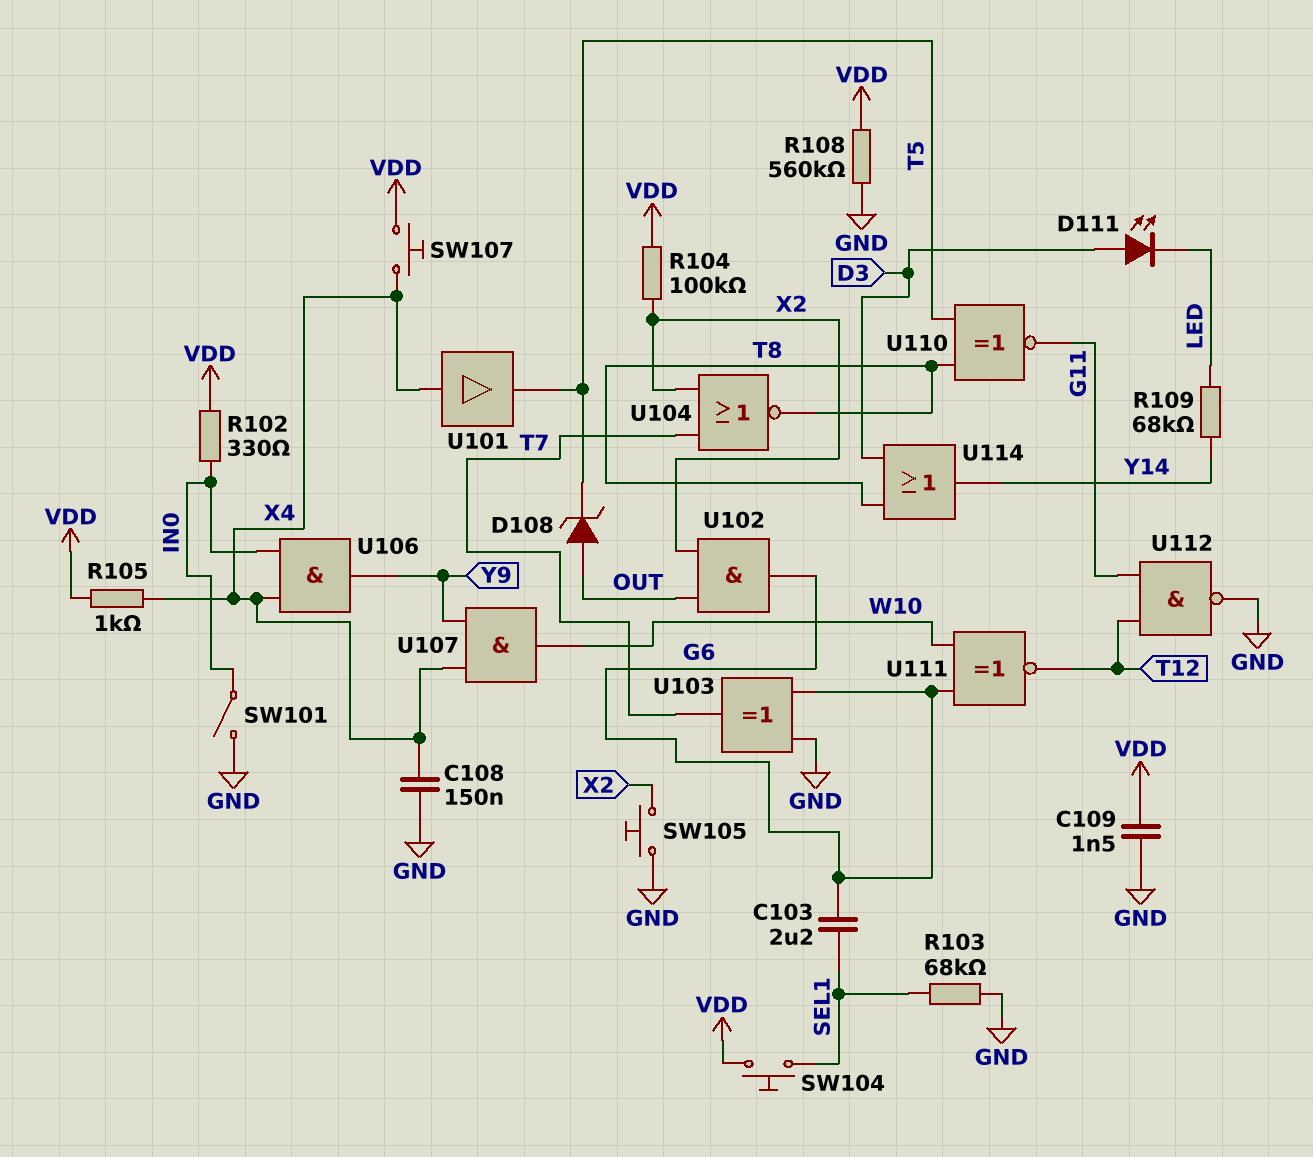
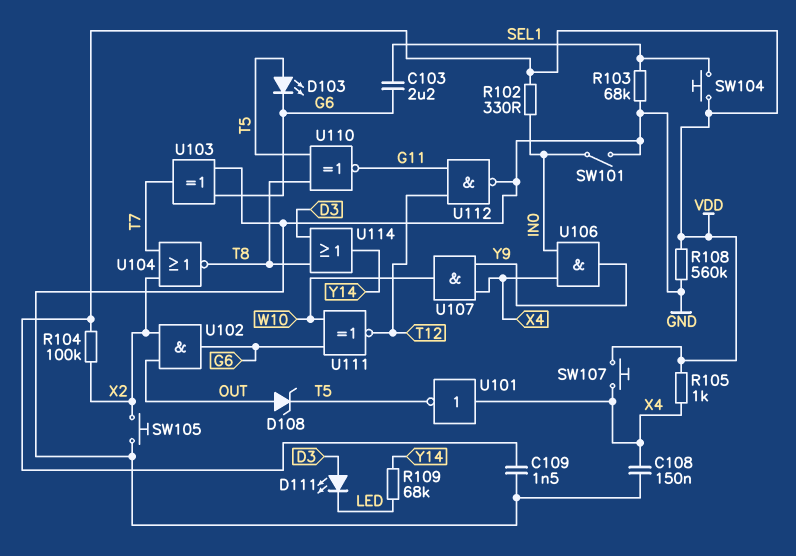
D103: none -> LED (A T5, K G6)
U101: buffer (in X4, out T5) -> NOT (in X4, out T5)

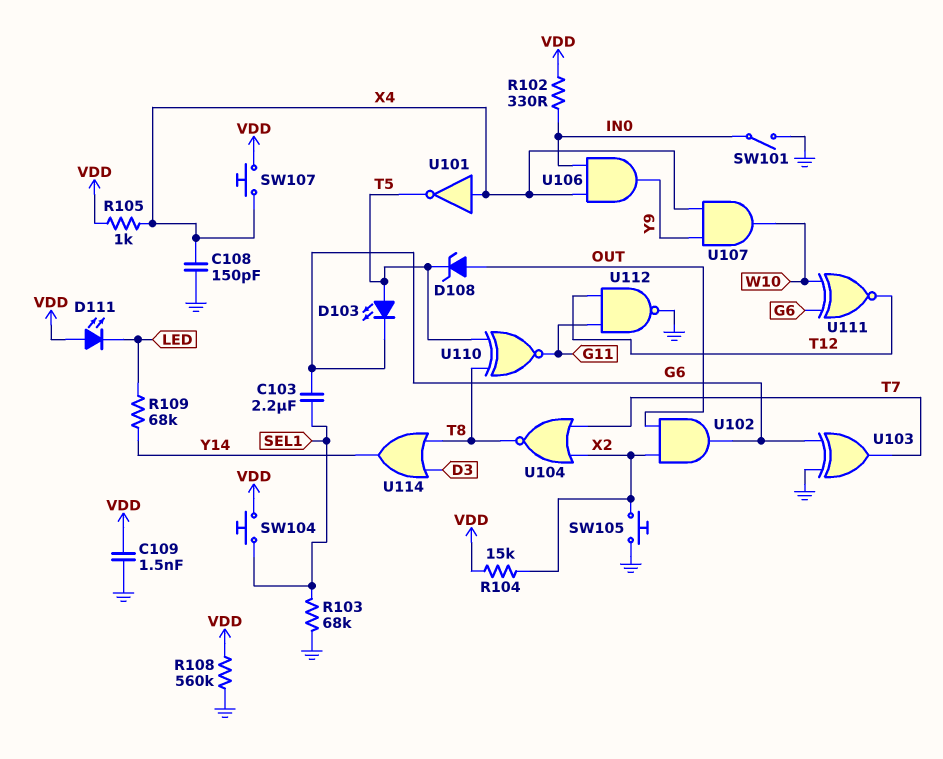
C108: 150nF (GND, X4) -> 150pF (GND, X4)
D111: LED (A D3, K LED) -> LED (A VDD, K LED)
R104: 100k (VDD, X2) -> 15k (VDD, X2)

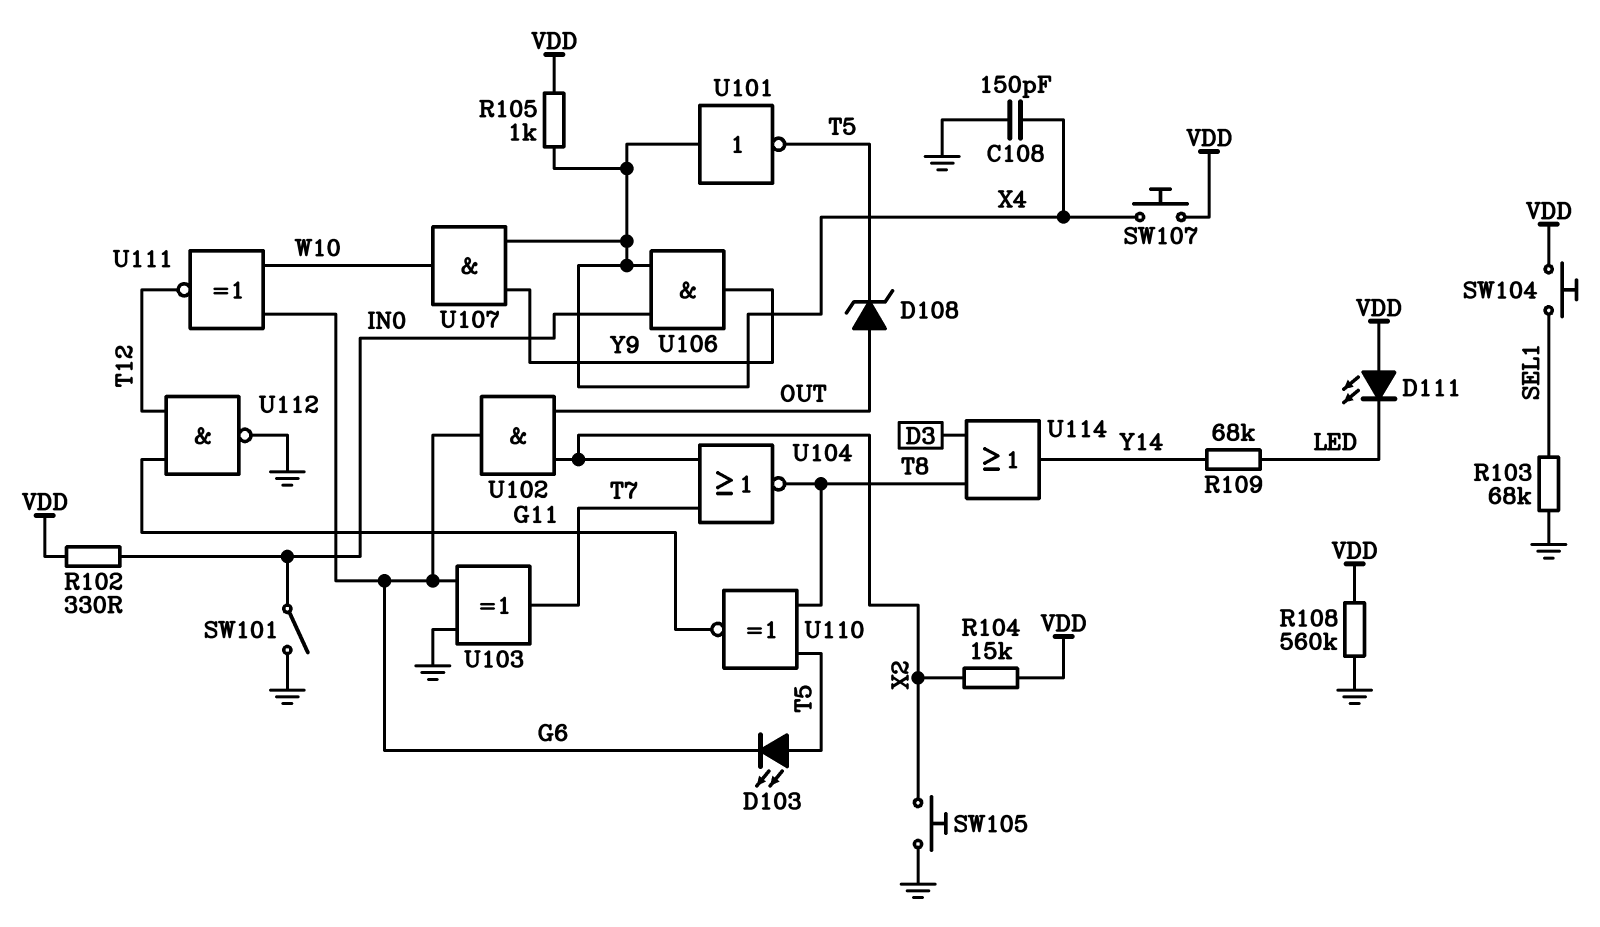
C103: 2.2uF (G6, SEL1) -> none
C109: 1.5nF (GND, VDD) -> none

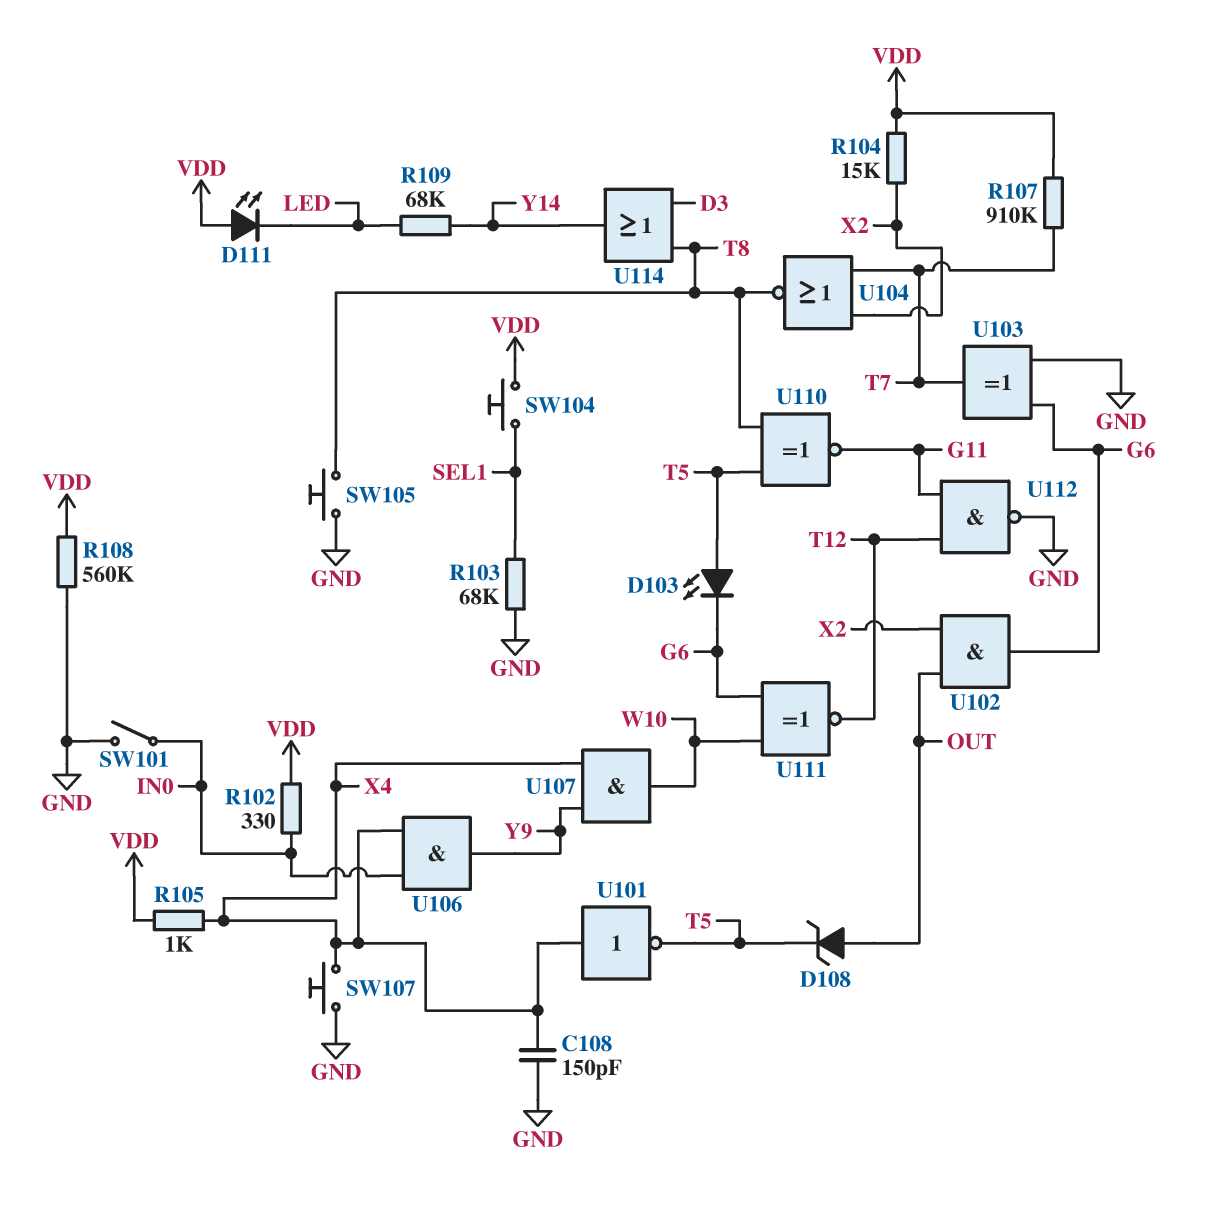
R107: none -> 910k (T7, VDD)
SW105: button (GND, X2) -> button (GND, T8)
SW107: button (VDD, X4) -> button (GND, X4)

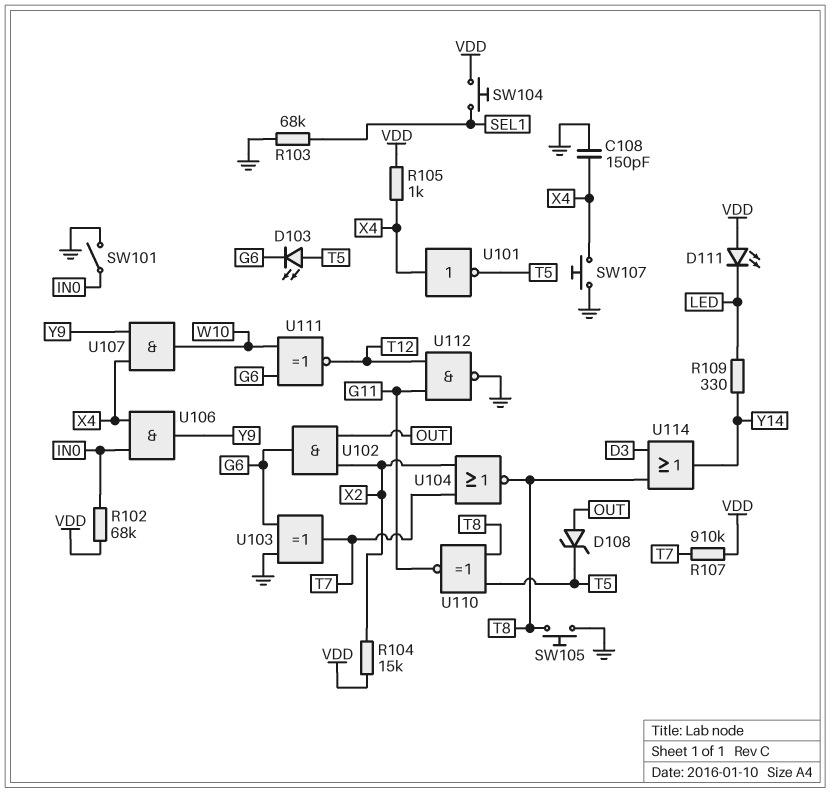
R102: 330 (IN0, VDD) -> 68k (IN0, VDD)
R108: 560k (GND, VDD) -> none
R109: 68k (LED, Y14) -> 330 (LED, Y14)

